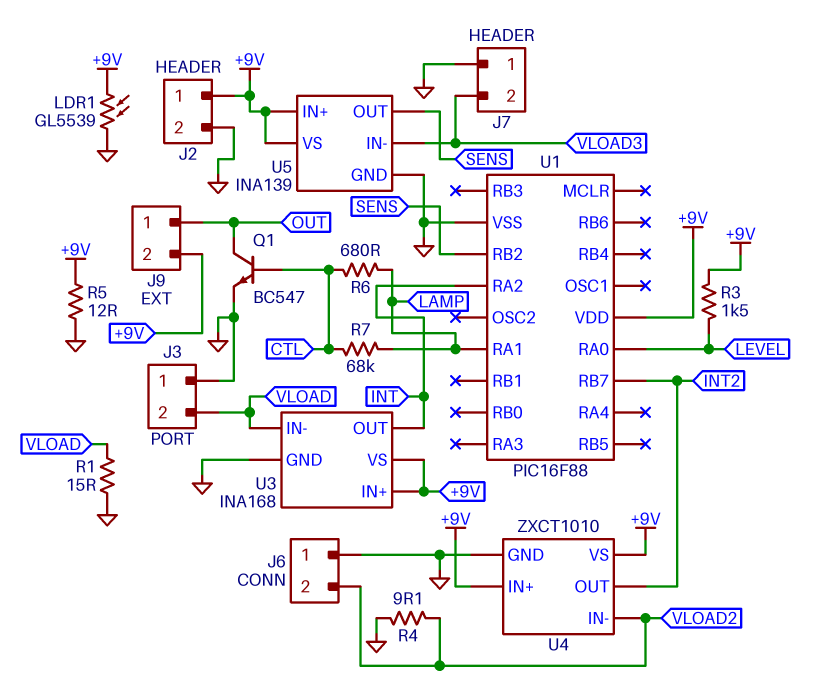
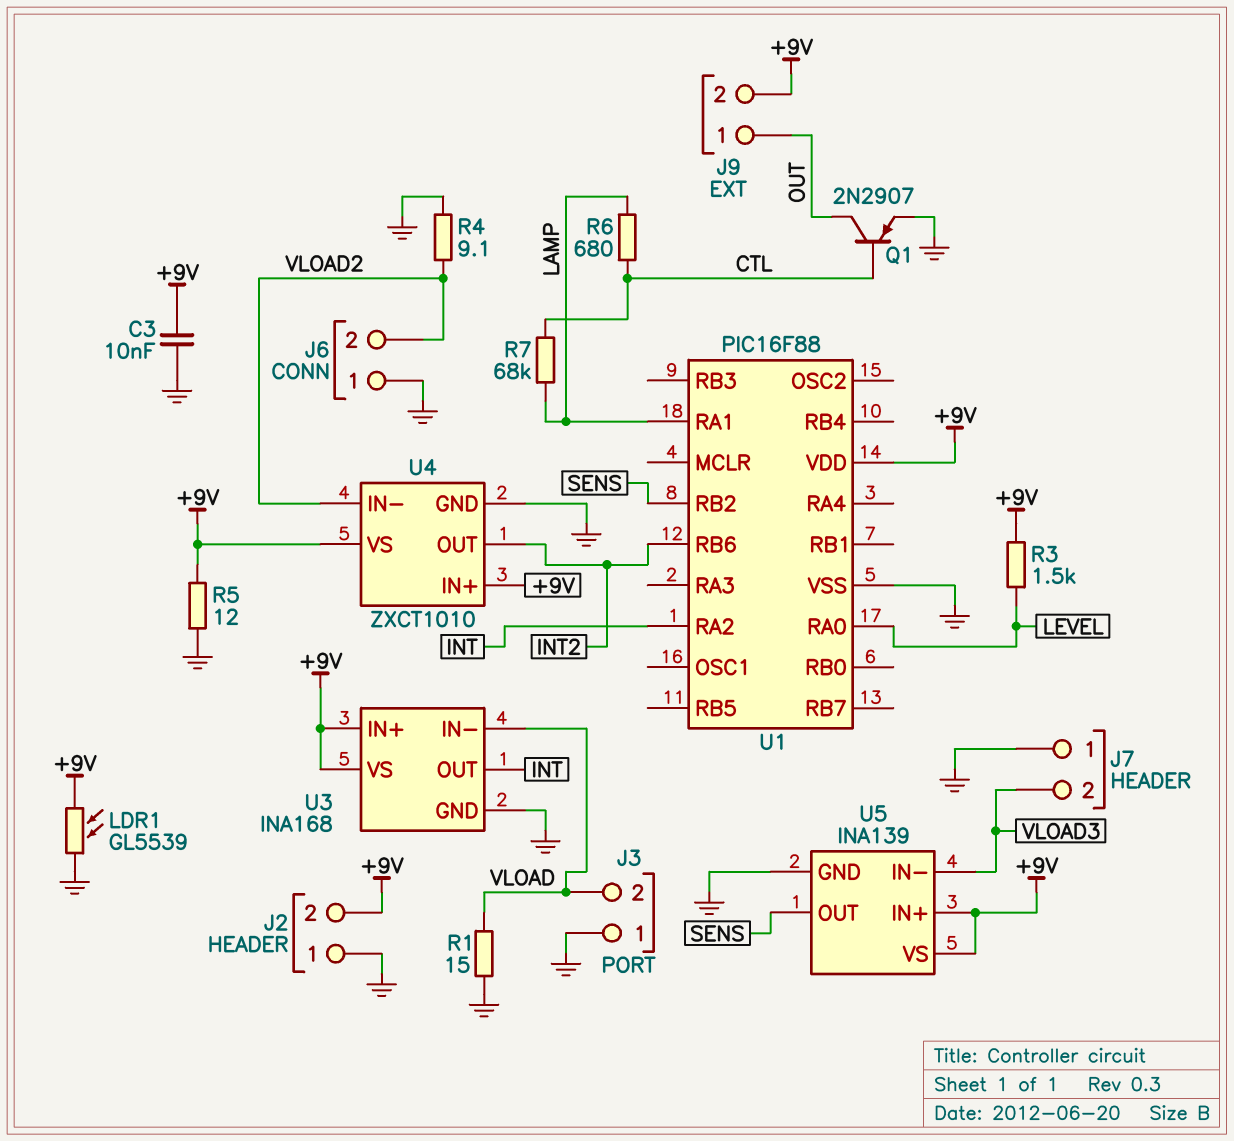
C3: none -> 10nF (+9V, GND)
J2 pin 1: +9V -> GND
J2 pin 2: GND -> +9V
Q1: NPN BC547 (B CTL, C OUT, E GND) -> PNP 2N2907 (B CTL, C OUT, E GND)
U1 pin RB6: none -> INT2
U1 pin RB7: INT2 -> none

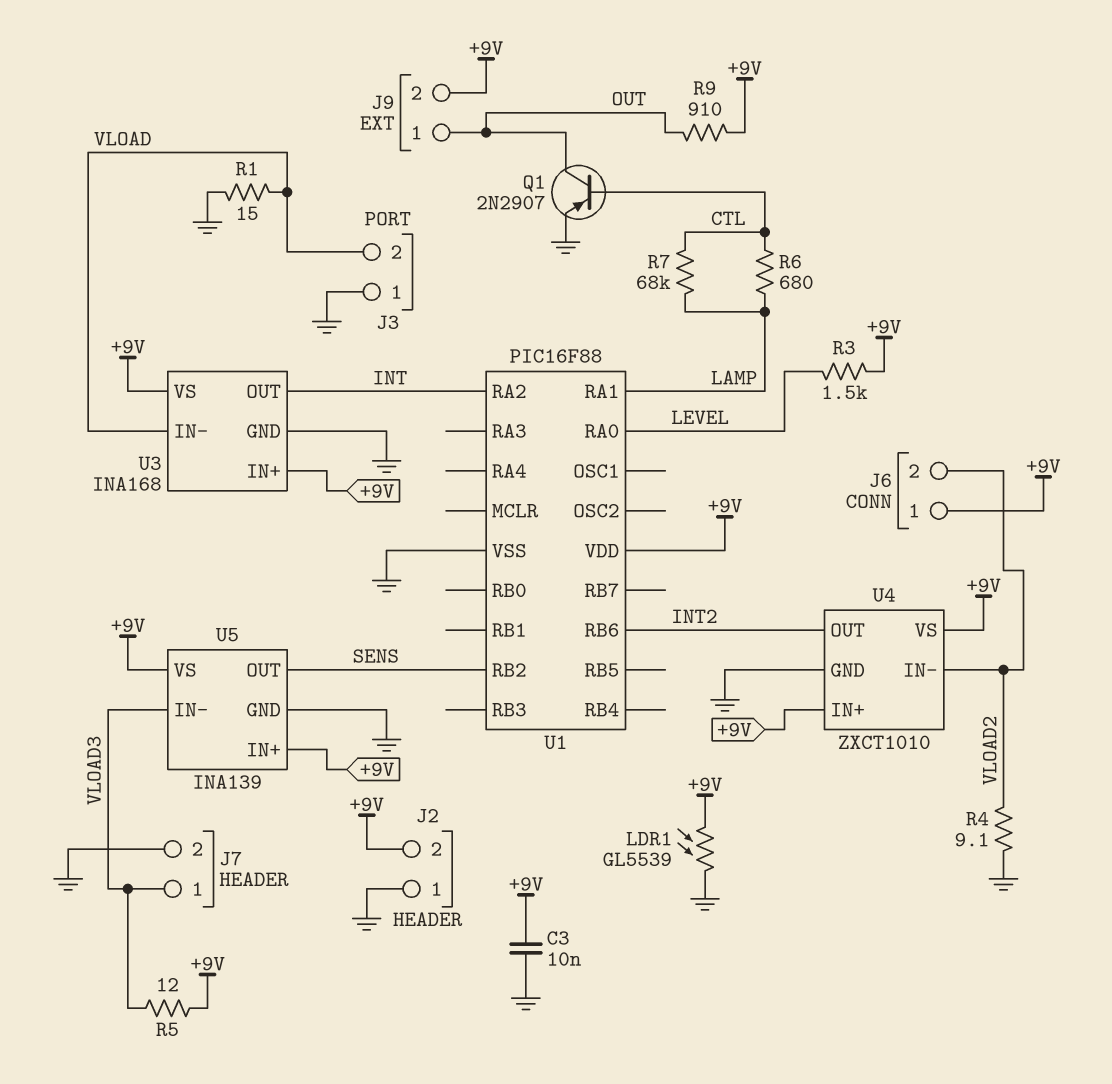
J6 pin 1: GND -> +9V
J7 pin 1: GND -> VLOAD3
J7 pin 2: VLOAD3 -> GND
R5: 12 (+9V, GND) -> 12 (+9V, VLOAD3)
R9: none -> 910 (+9V, OUT)

